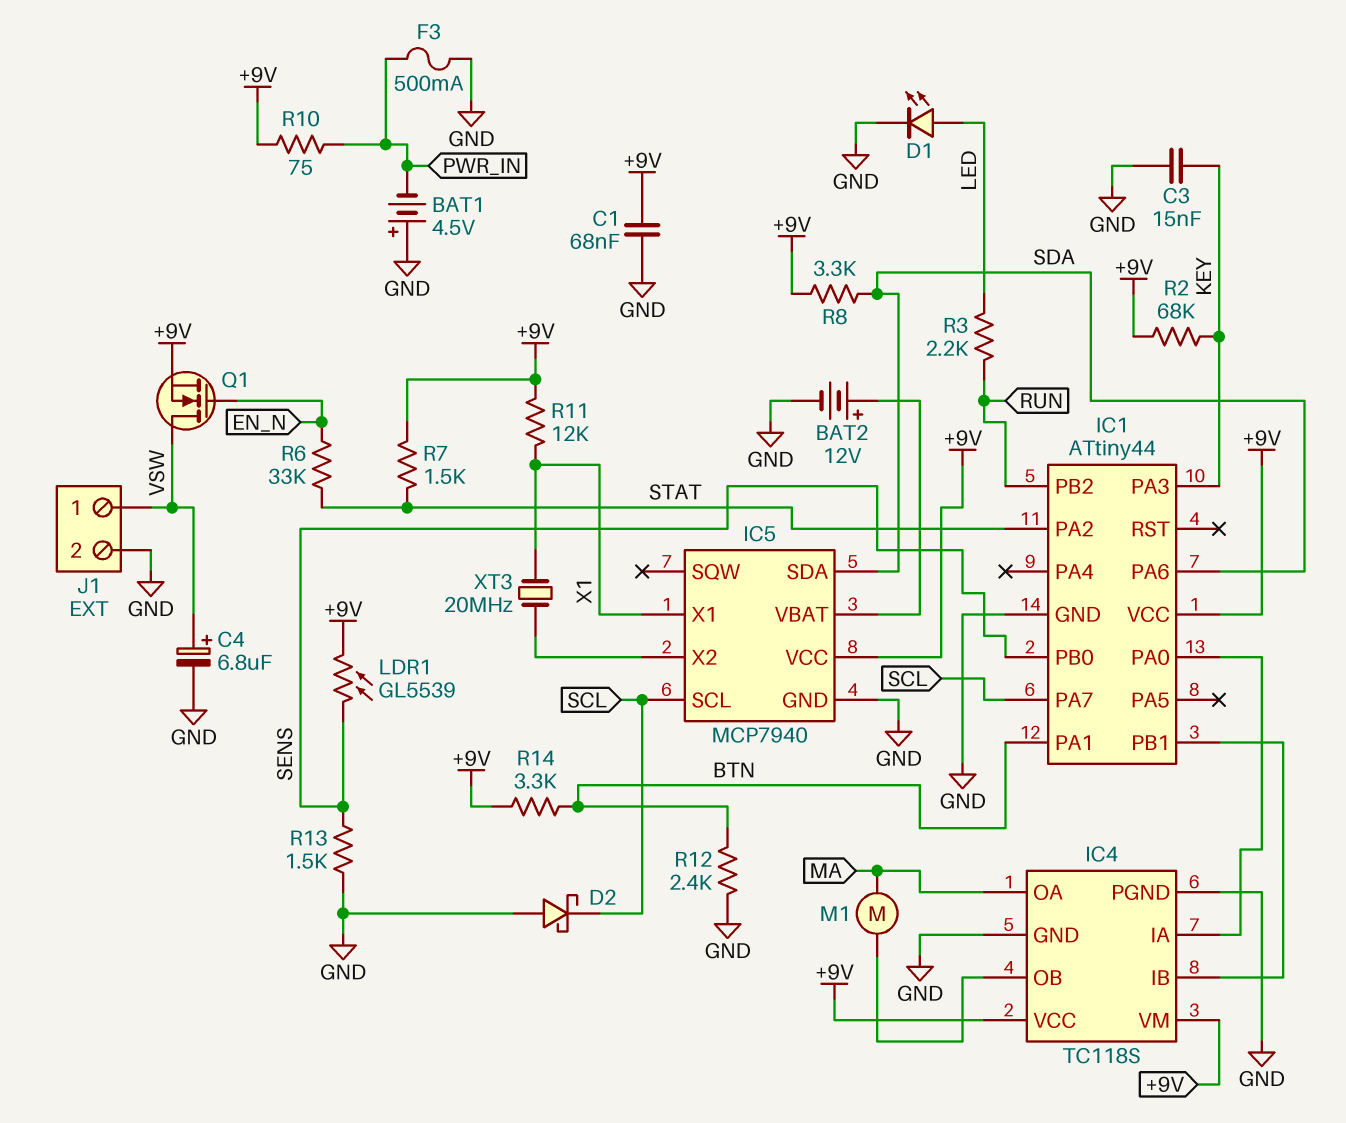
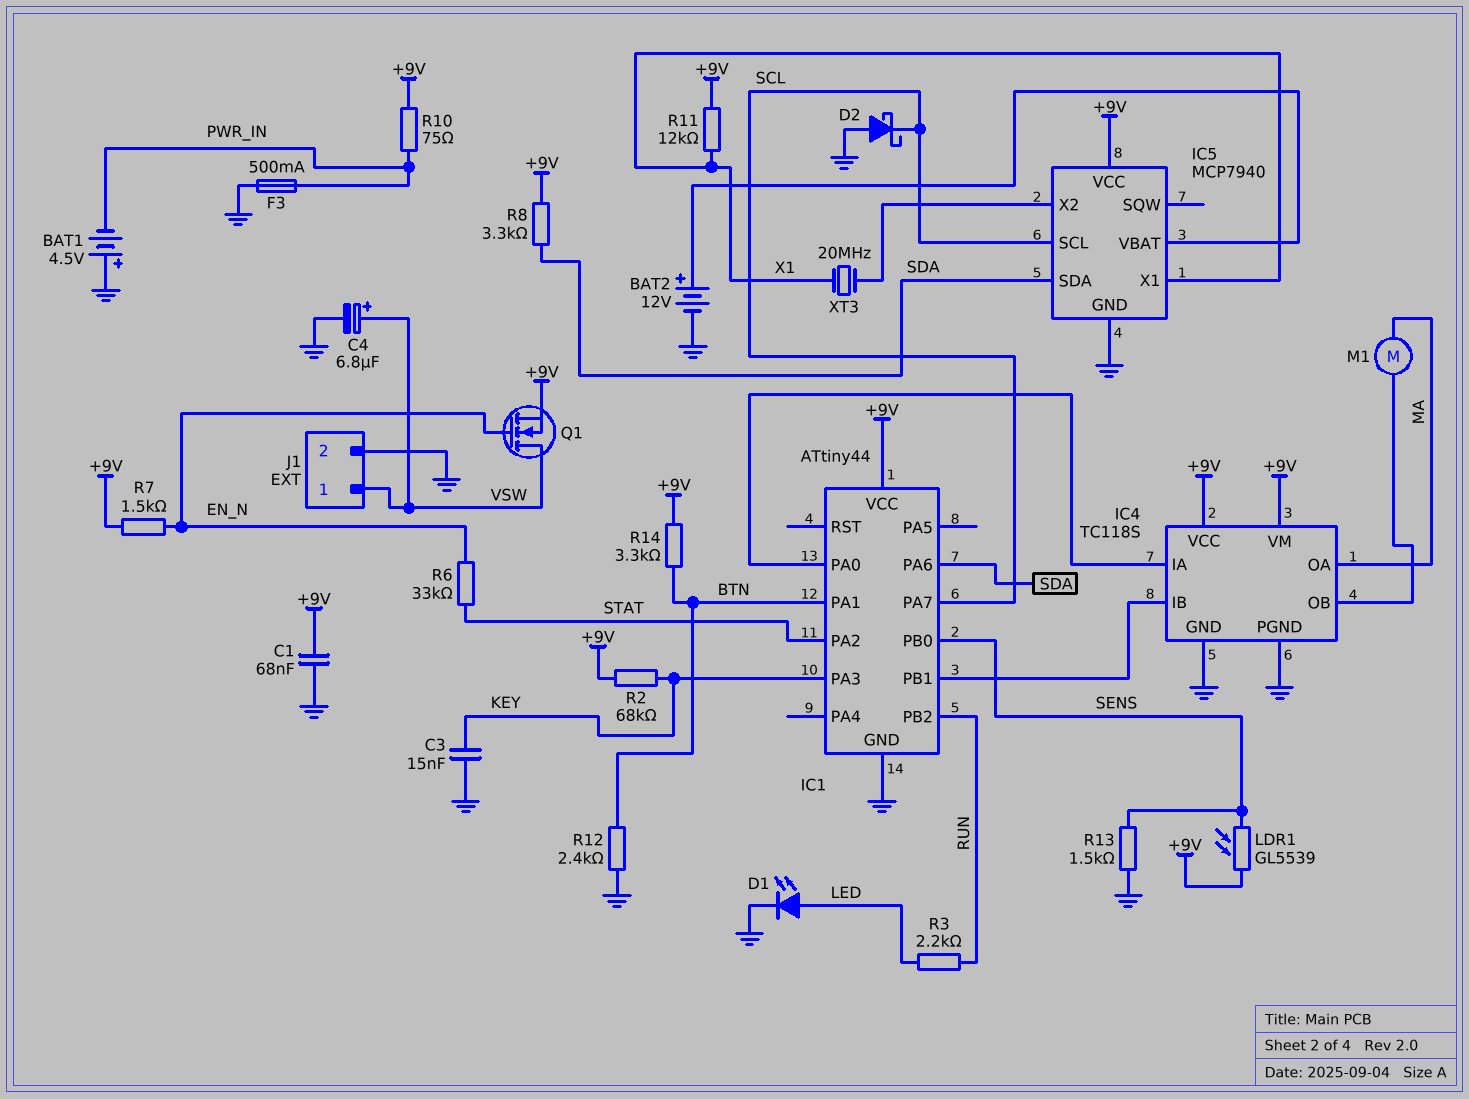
R7: 1.5k (+9V, STAT) -> 1.5k (+9V, EN_N)

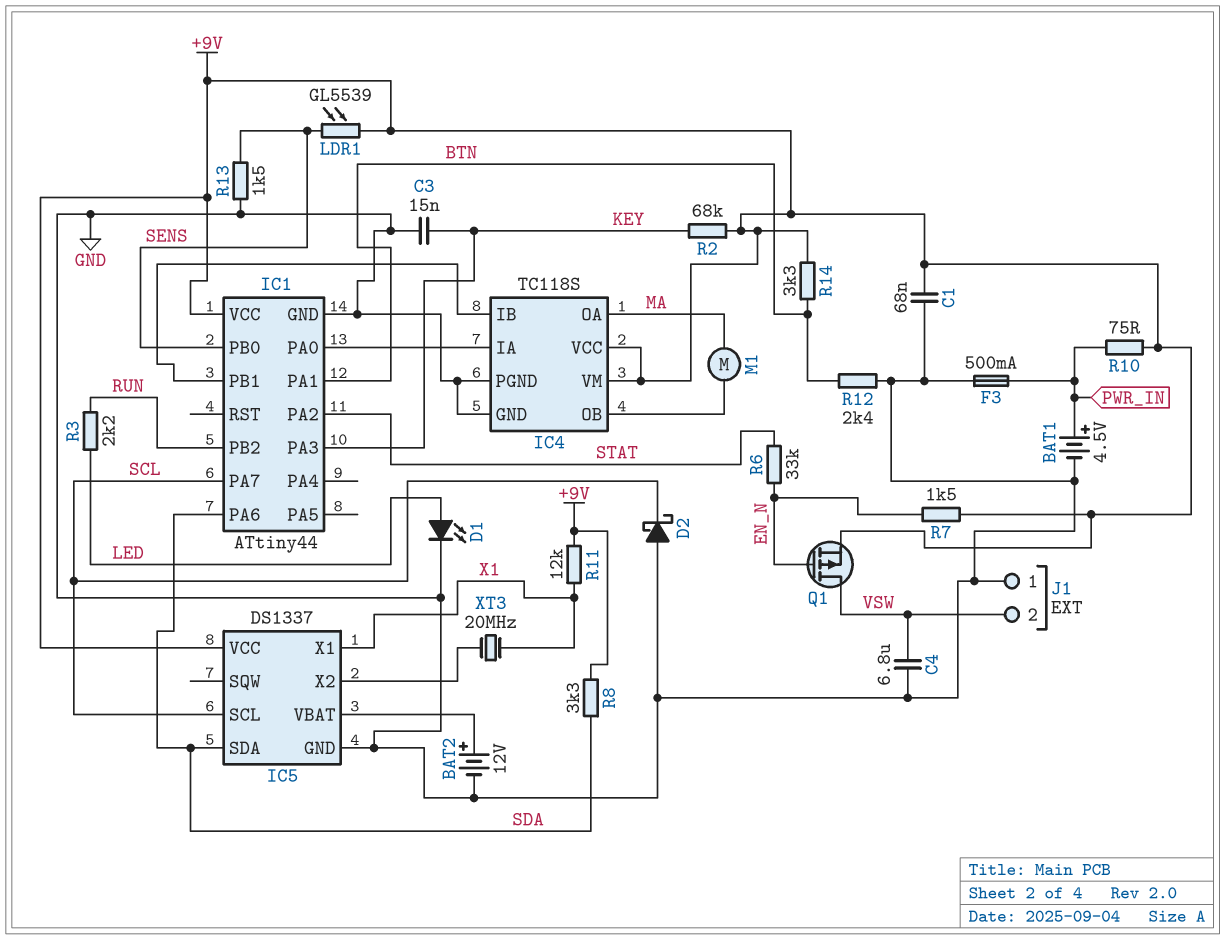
BAT1: 4.5V (plus GND, minus PWR_IN) -> 4.5V (plus PWR_IN, minus GND)
C4: 6.8uF (plus VSW, minus GND) -> 6.8uF (GND, VSW)
IC5: MCP7940 -> DS1337
J1 pin 1: VSW -> GND
J1 pin 2: GND -> VSW
Q1: NMOS (G EN_N, D VSW, S +9V) -> PMOS (G EN_N, D VSW, S +9V)

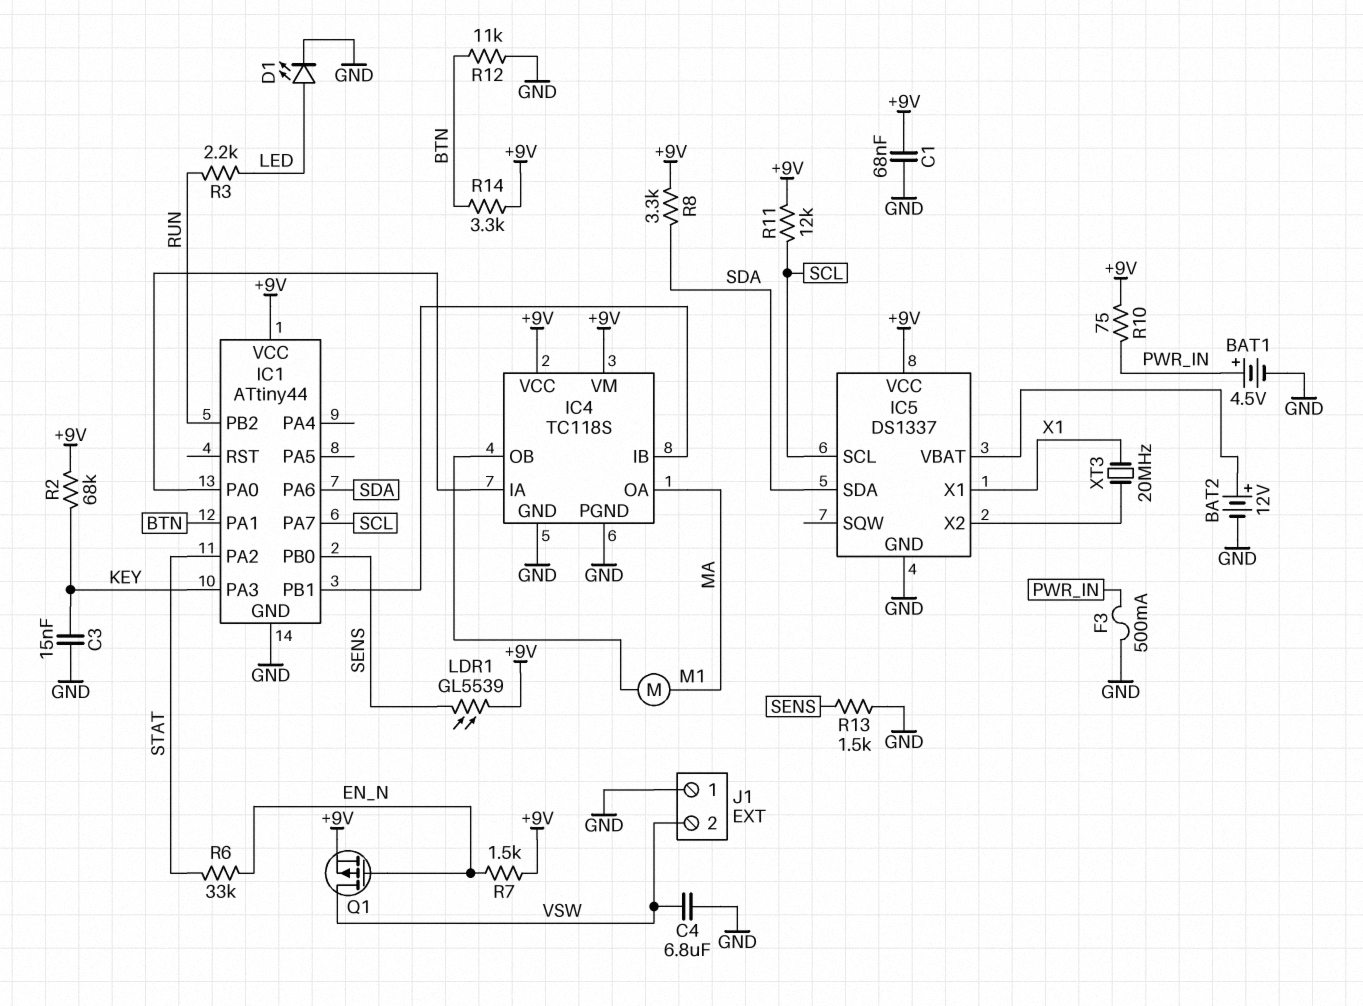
D2: schottky (A GND, K SCL) -> none
R11: 12k (+9V, X1) -> 12k (+9V, SCL)
R12: 2.4k (BTN, GND) -> 11k (BTN, GND)

